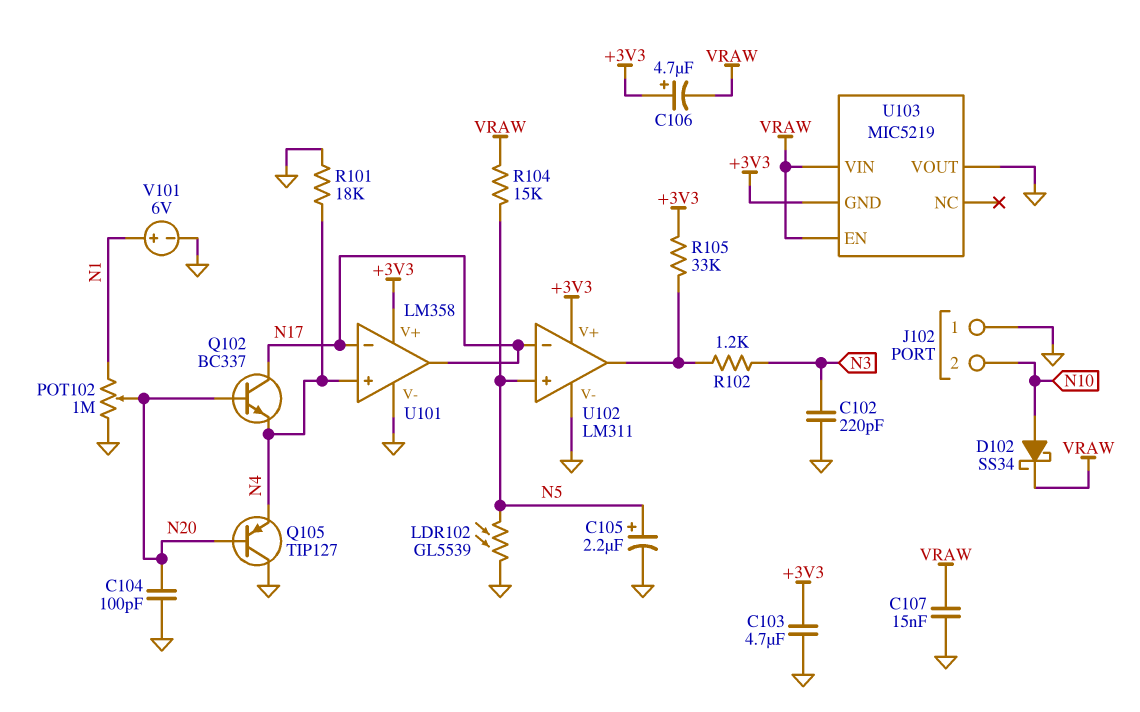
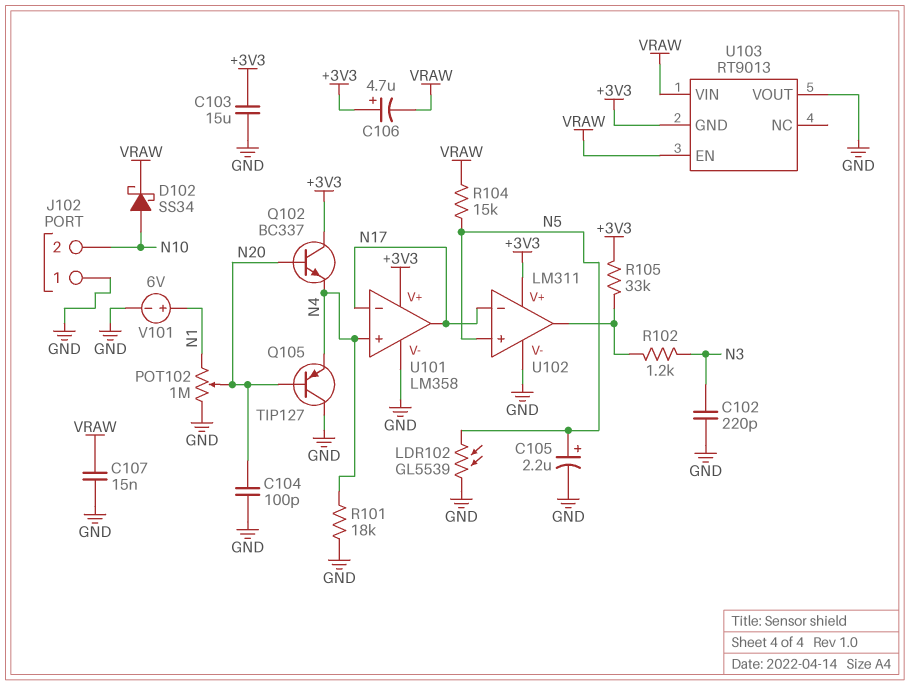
C103: 4.7uF (+3V3, GND) -> 15uF (+3V3, GND)
Q102: NPN BC337 (B N20, C N17, E N4) -> NPN BC337 (B N20, C +3V3, E N4)
U103: MIC5219 -> RT9013

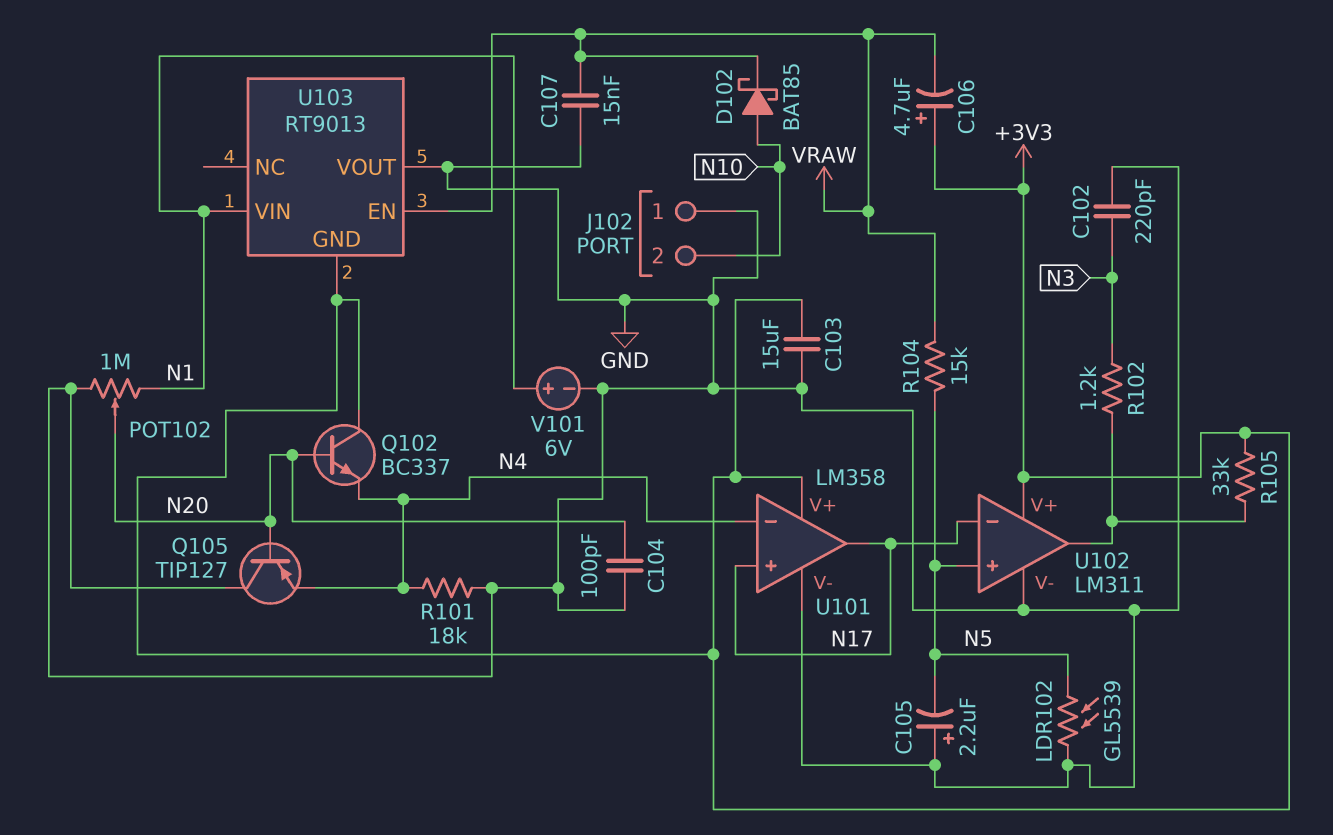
C105: 2.2uF (plus N5, minus GND) -> 2.2uF (plus GND, minus N5)
D102: schottky SS34 (A N10, K VRAW) -> schottky BAT85 (A N10, K VRAW)
U101 pin in+: N4 -> N17
U101 pin in-: N17 -> N4
U103 pin VIN: VRAW -> N1

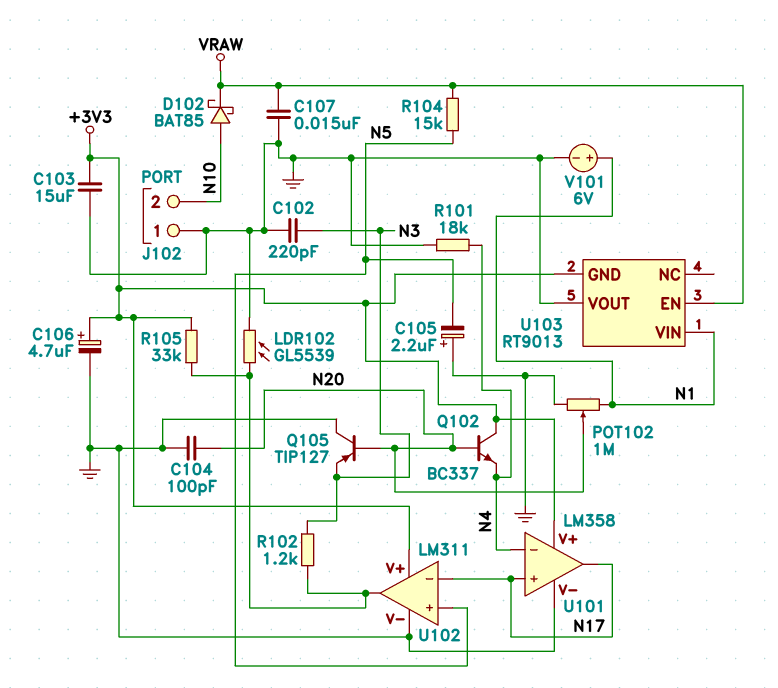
C106: 4.7uF (plus +3V3, minus VRAW) -> 4.7uF (plus +3V3, minus GND)
LDR102: GL5539 (GND, N5) -> GL5539 (GND, U102/out)
Q105: PNP TIP127 (B N20, C GND, E N4) -> PNP TIP127 (B N20, C GND, E N3)

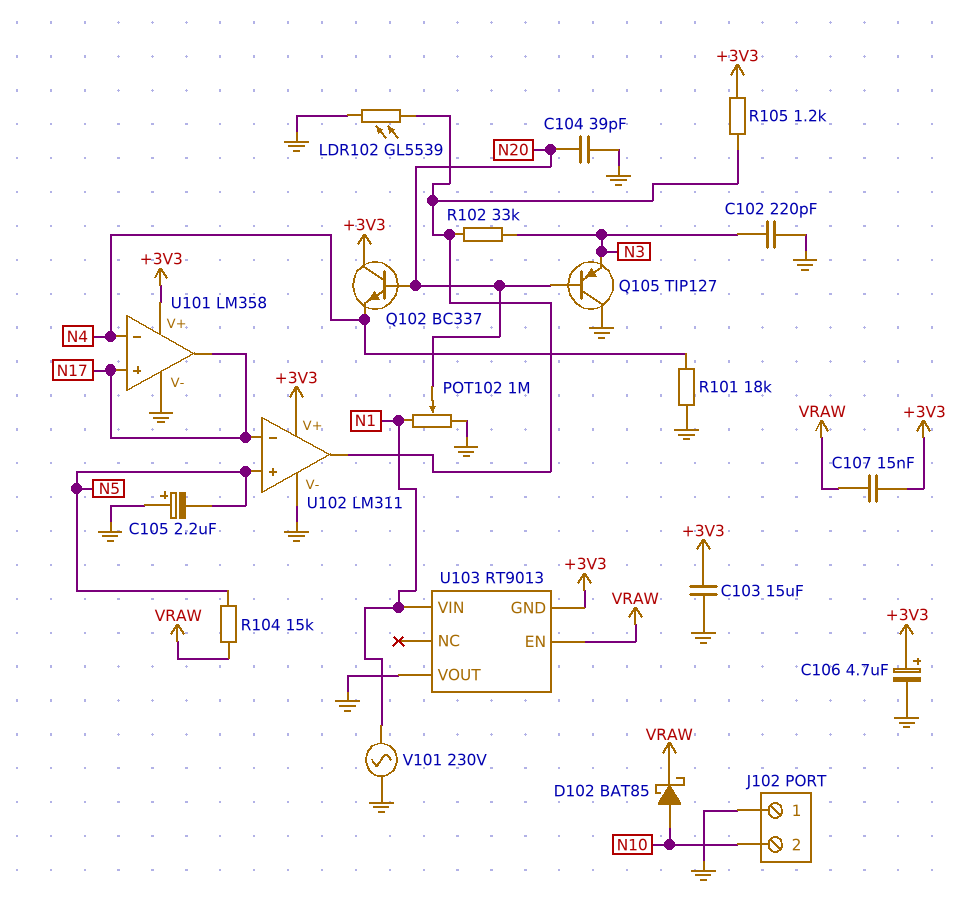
C104: 100pF (GND, N20) -> 39pF (GND, N20)
C107: 15nF (GND, VRAW) -> 15nF (+3V3, VRAW)
R102: 1.2k (N3, U102/out) -> 33k (N3, U102/out)
R105: 33k (+3V3, U102/out) -> 1.2k (+3V3, U102/out)
V101: 6V (plus N1, minus GND) -> AC 230V (GND, N1)

